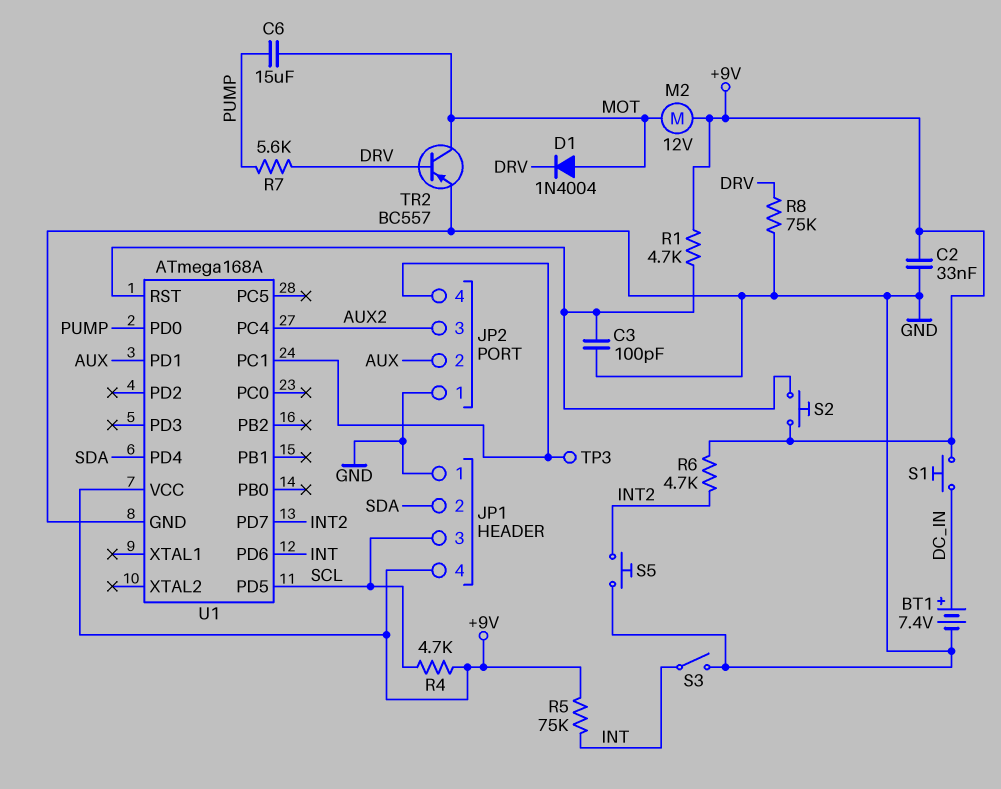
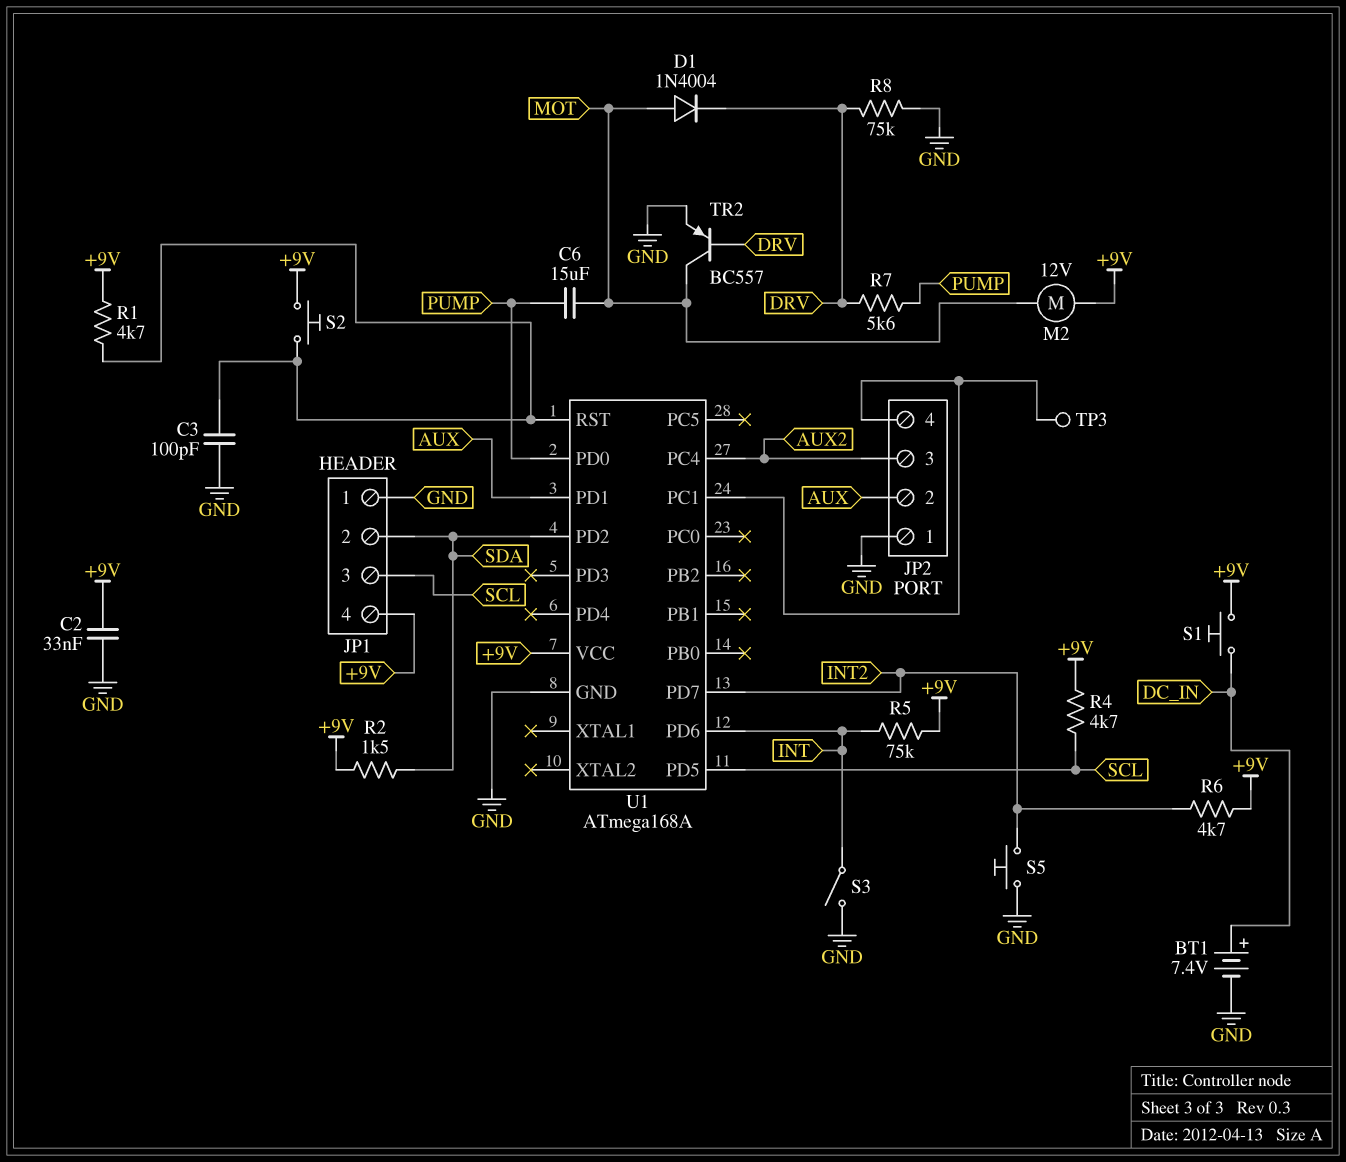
R2: none -> 1.5k (+9V, SDA)
U1 pin PD2: none -> SDA
U1 pin PD4: SDA -> none

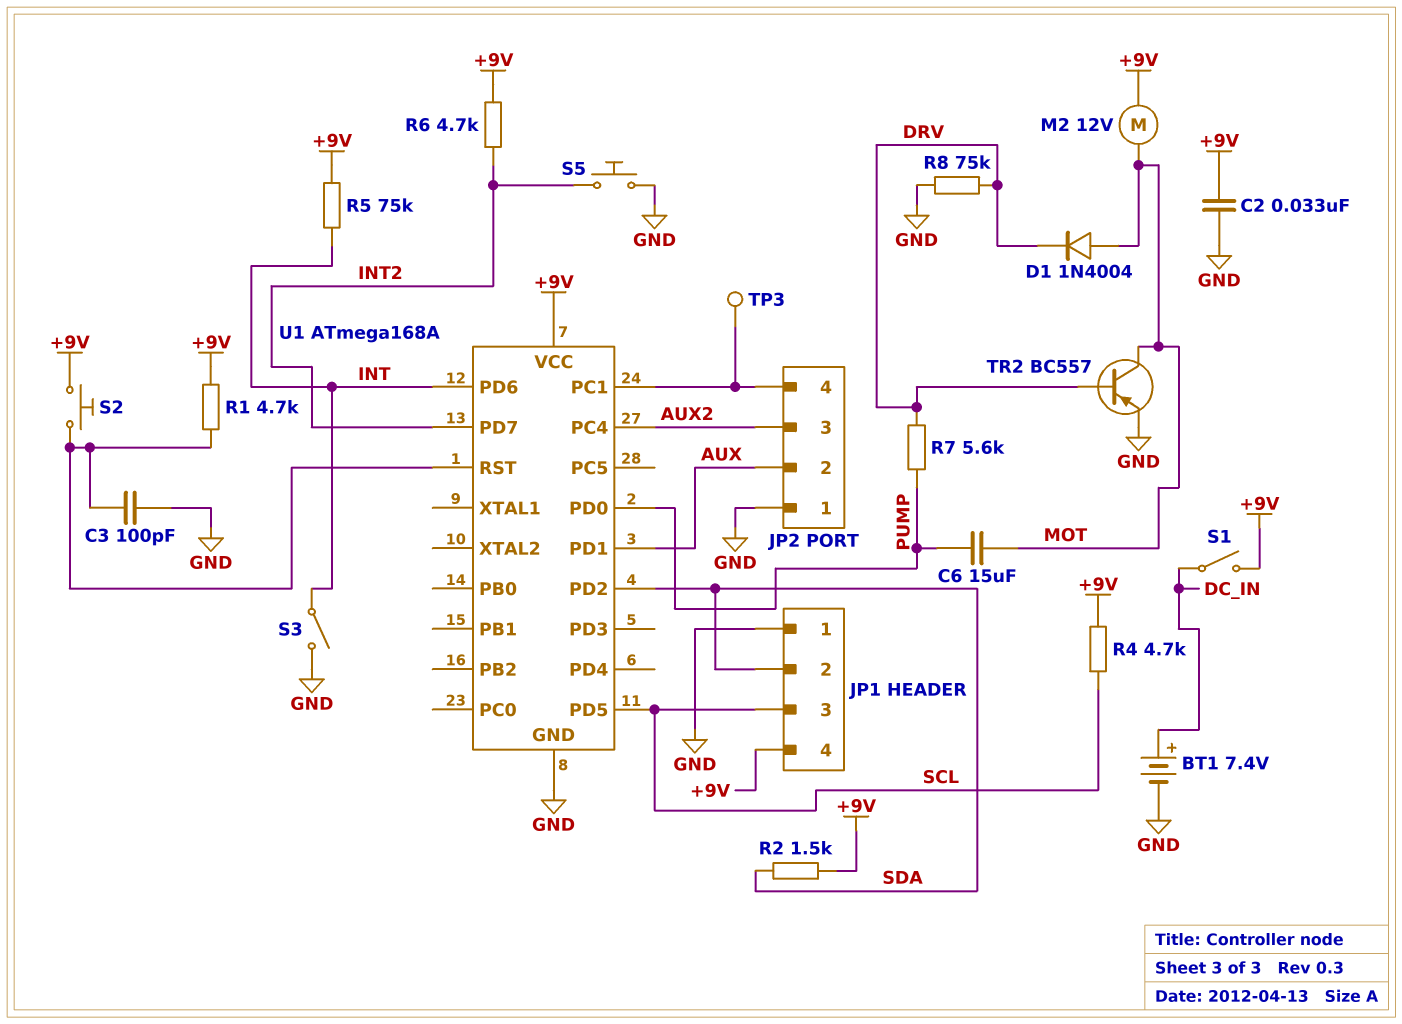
S1: button (+9V, DC_IN) -> switch (+9V, DC_IN)

